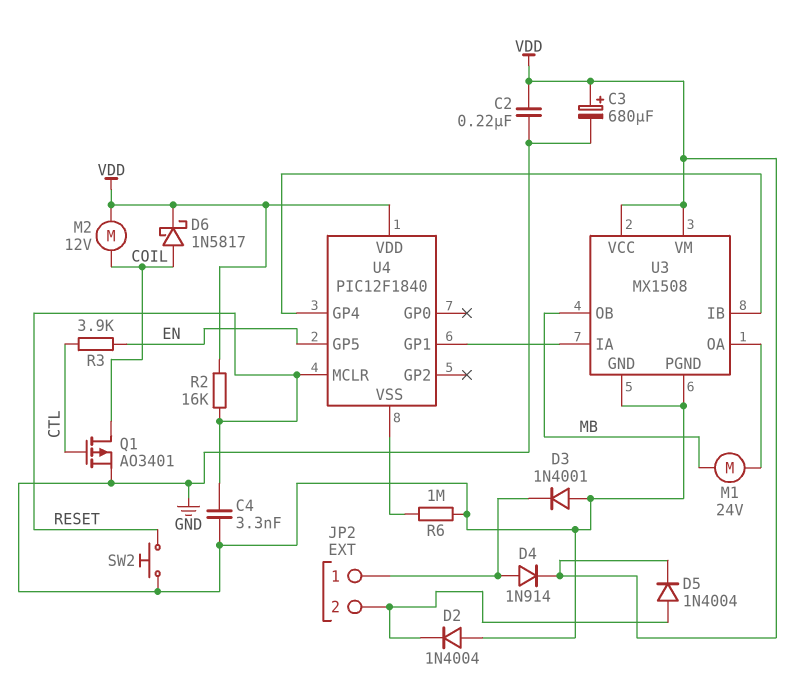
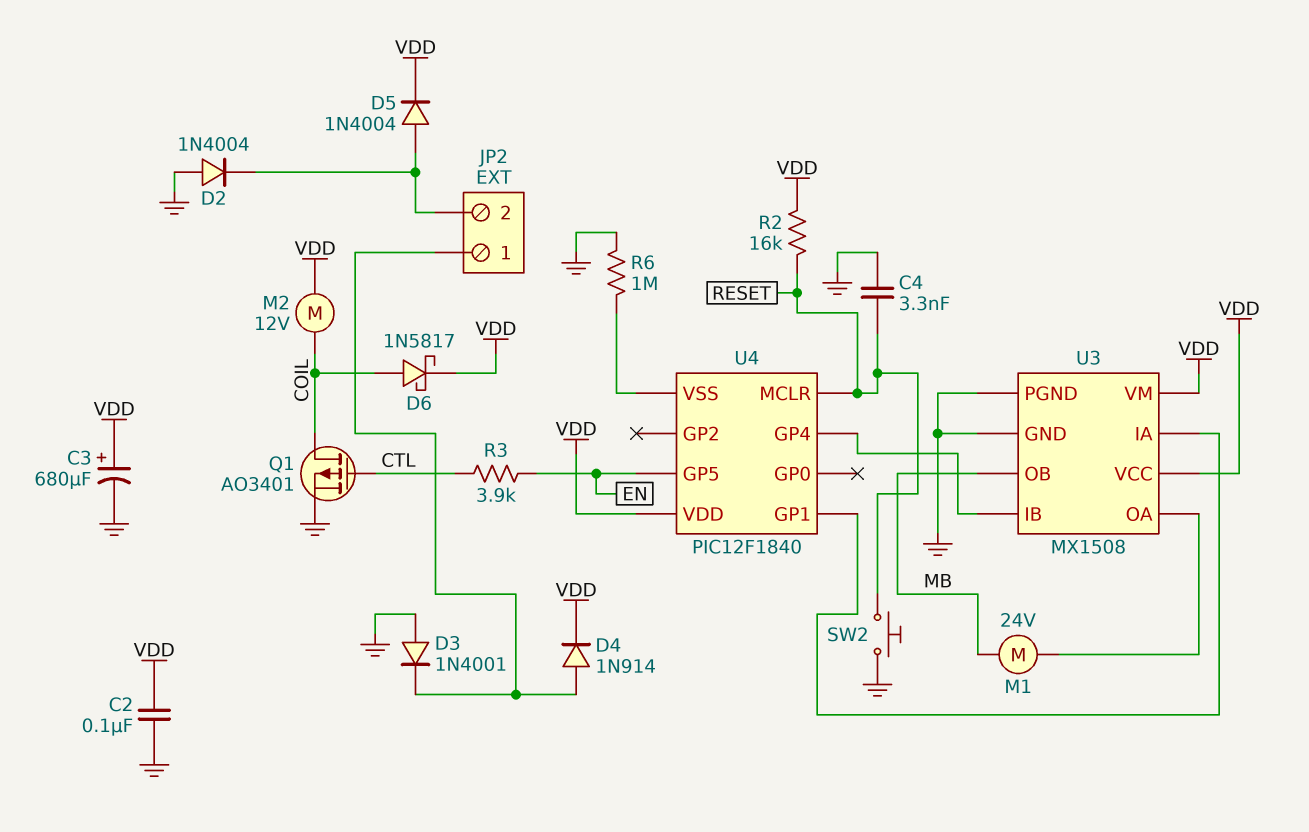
C2: 220nF (GND, VDD) -> 100nF (GND, VDD)

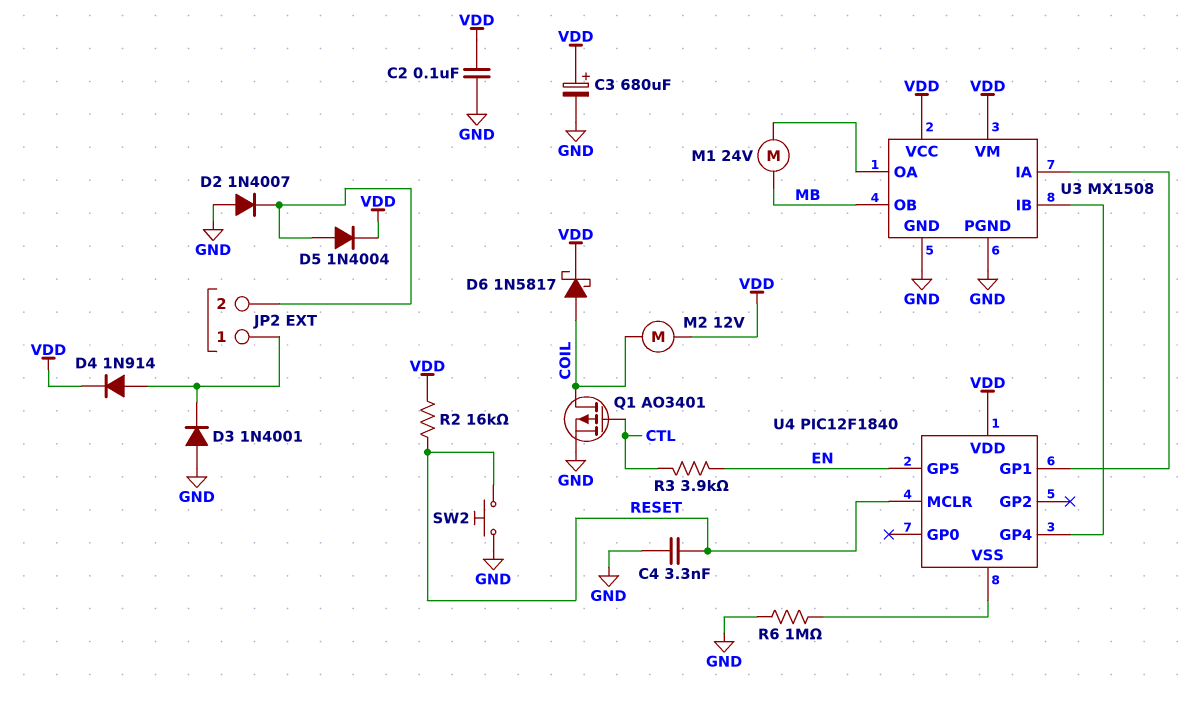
D2: diode 1N4004 (A GND, K JP2/2) -> diode 1N4007 (A GND, K JP2/2)

